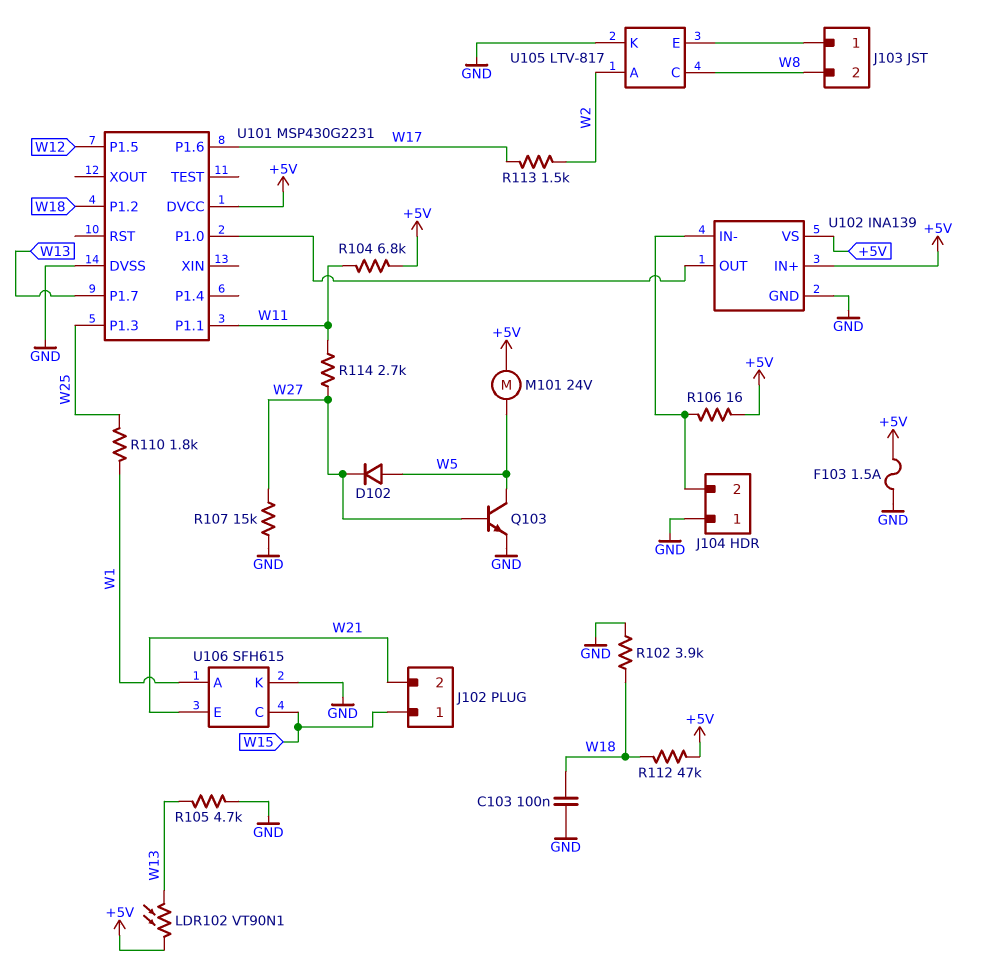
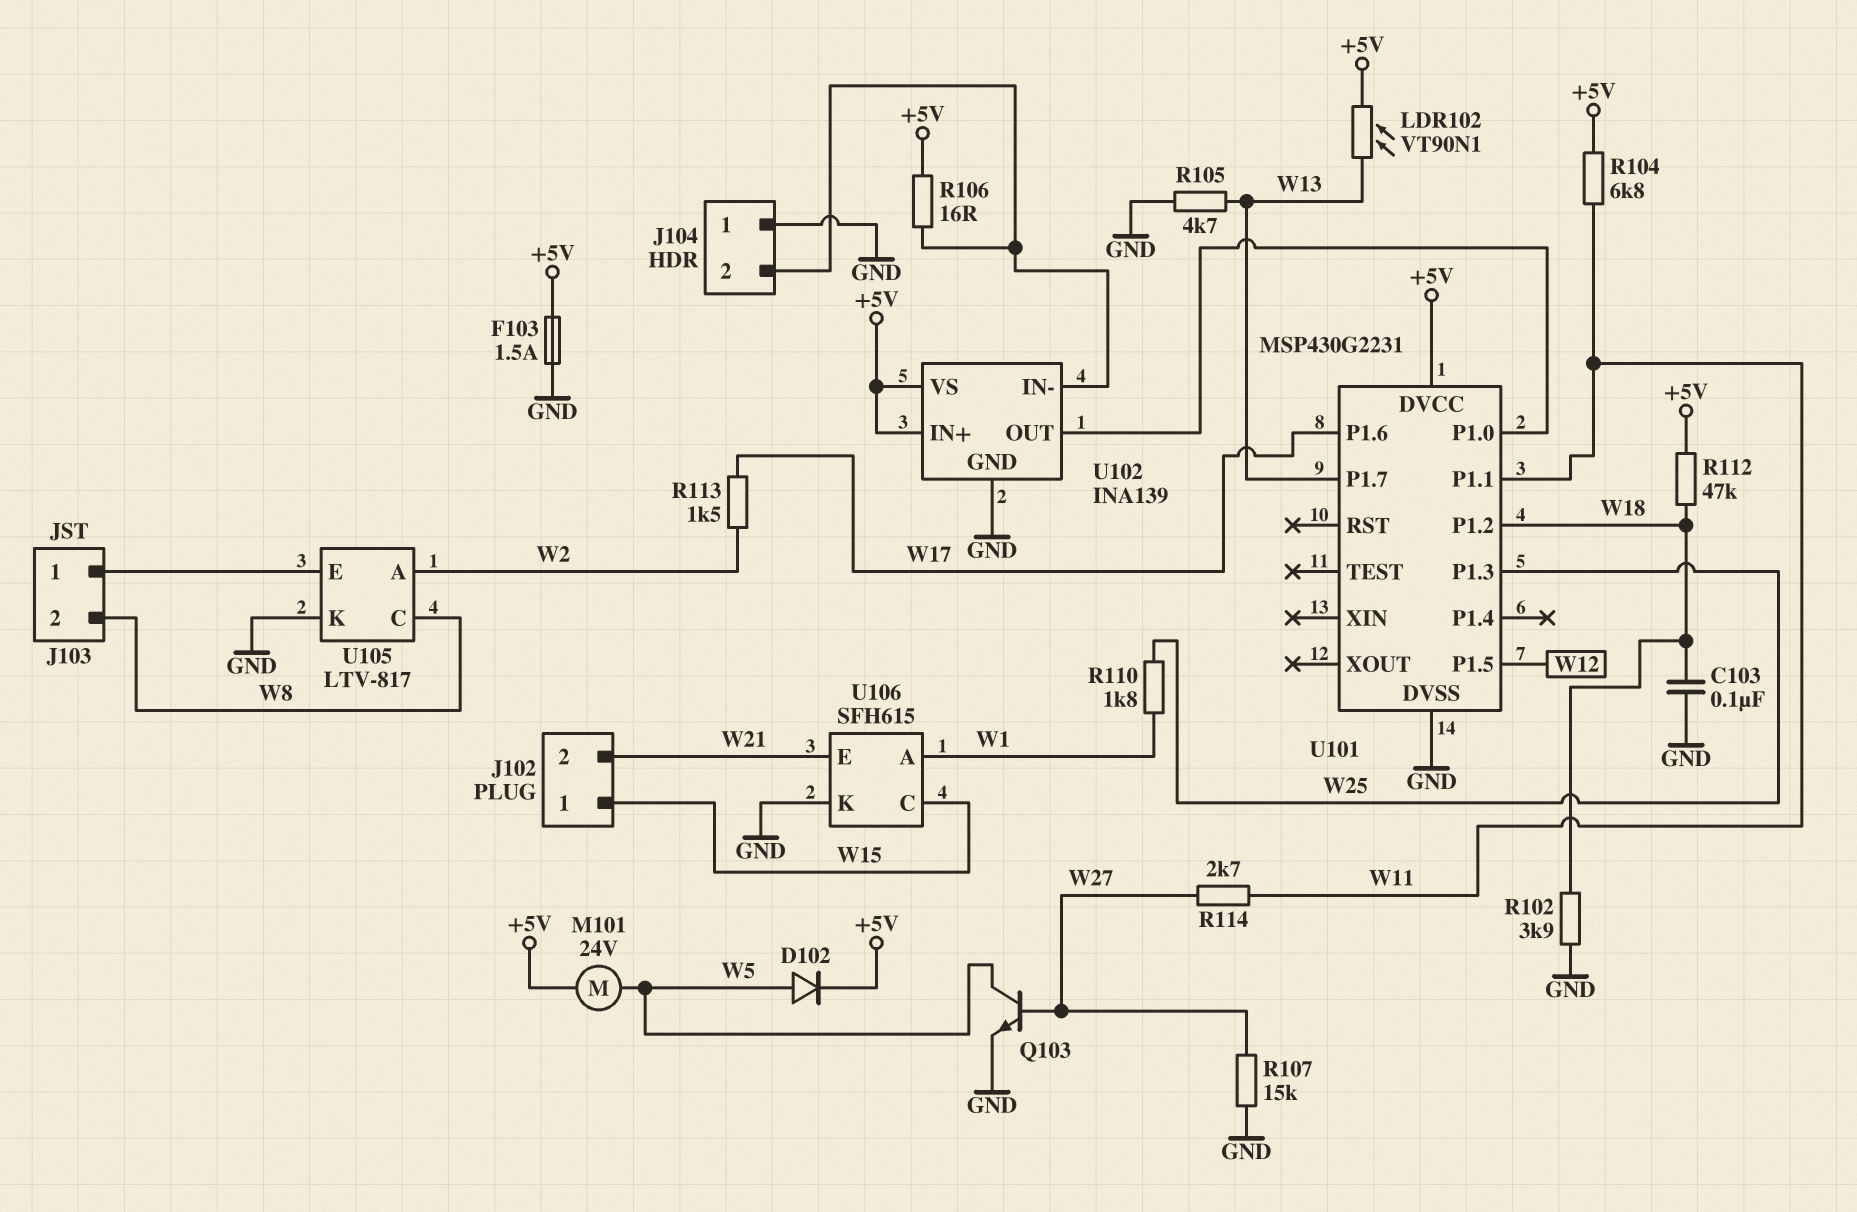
D102: diode (A W5, K W27) -> diode (A W5, K +5V)

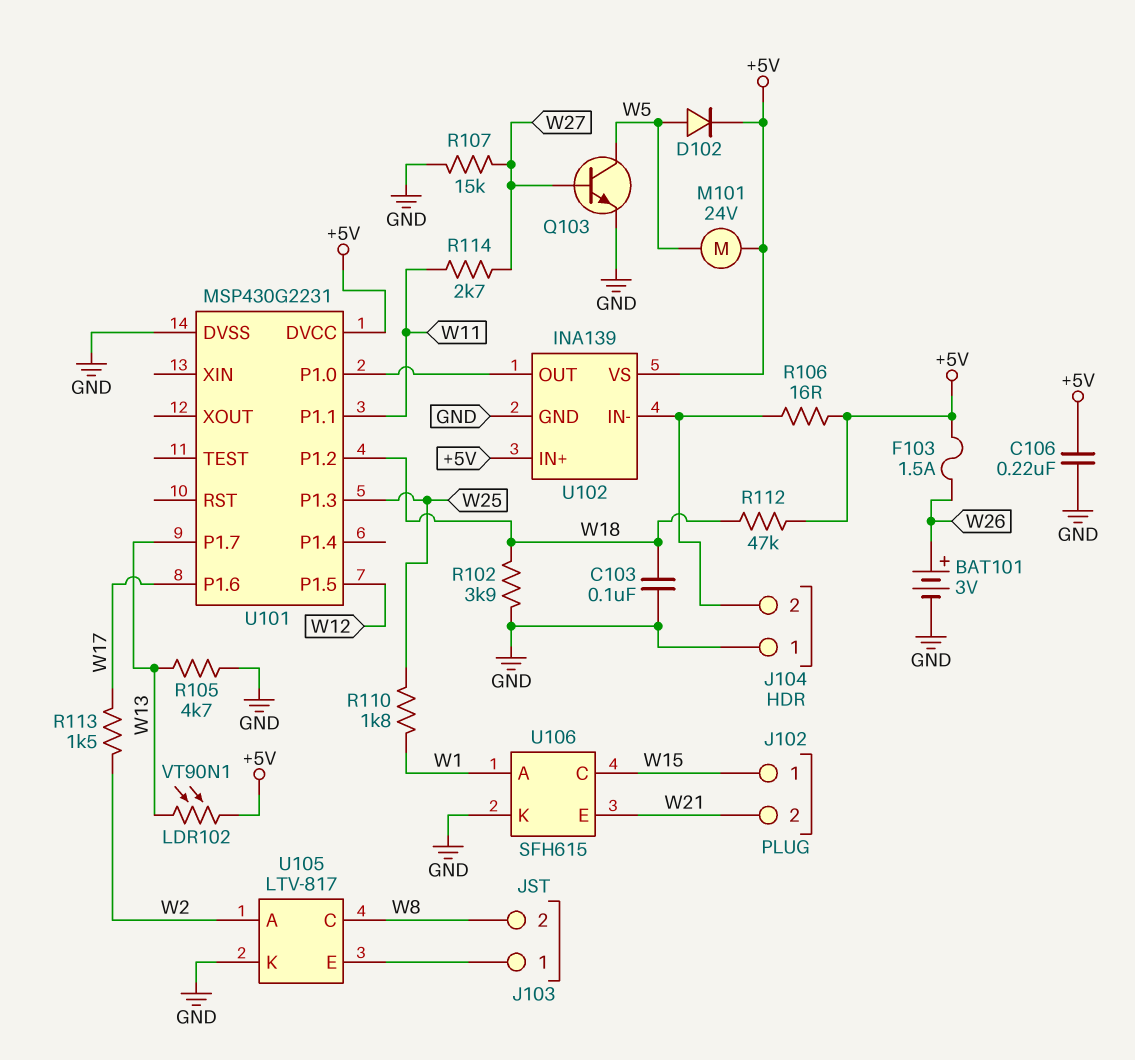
BAT101: none -> 3V (plus W26, minus GND)
C106: none -> 220nF (+5V, GND)
F103: 1.5A (+5V, GND) -> 1.5A (+5V, W26)
R104: 6.8k (+5V, W11) -> none

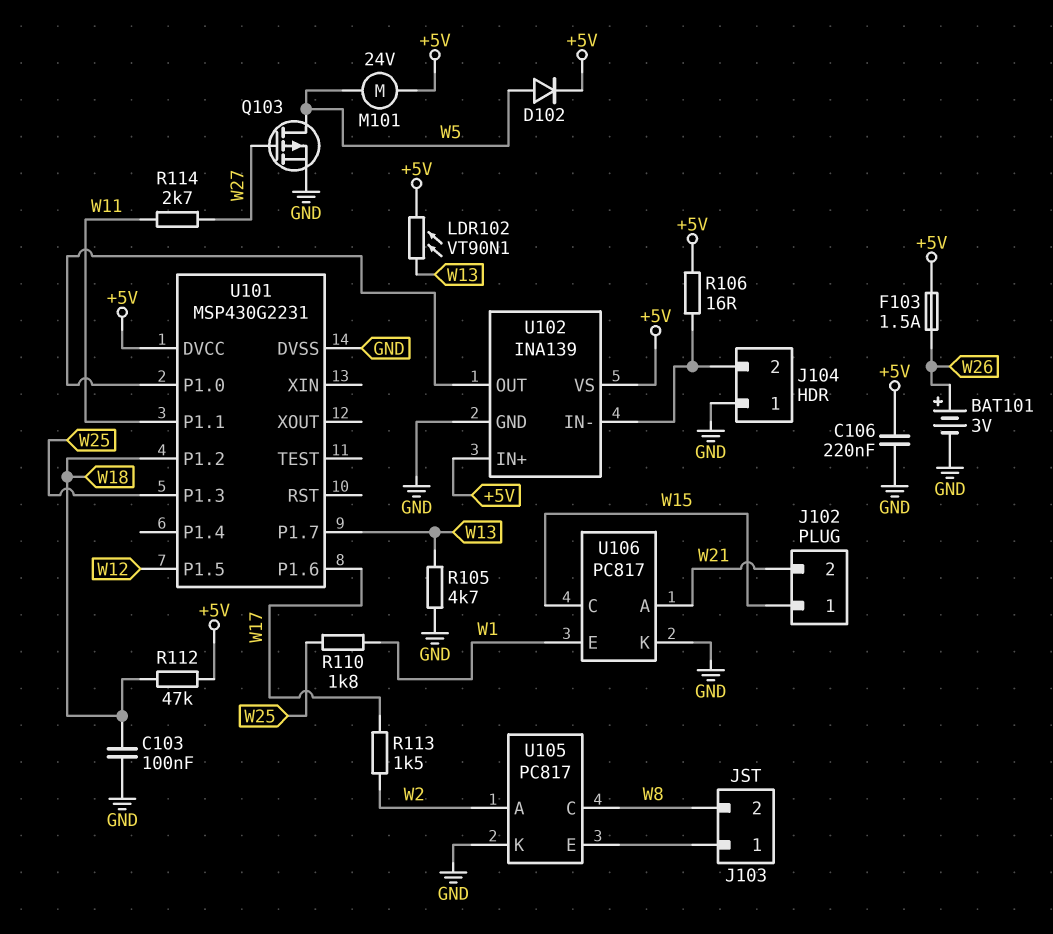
Q103: NPN (B W27, C W5, E GND) -> PMOS (G W27, D W5, S GND)
R102: 3.9k (GND, W18) -> none
R107: 15k (GND, W27) -> none
U105: LTV-817 -> PC817
U106: SFH615 -> PC817
U106 pin A: W1 -> W21
U106 pin E: W21 -> W1

